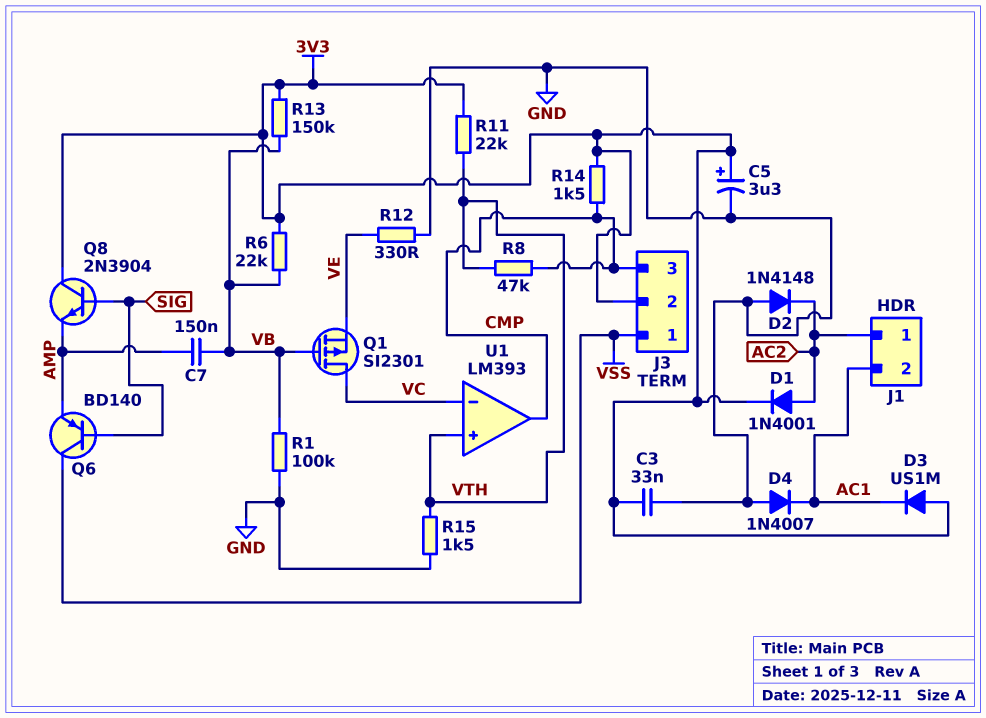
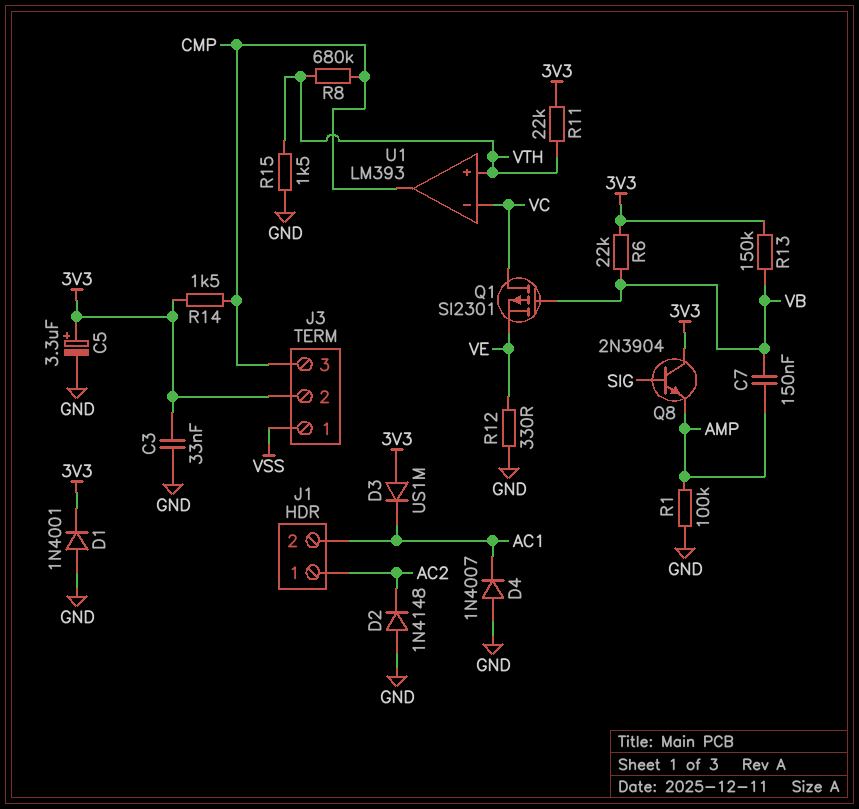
D1: diode 1N4001 (A AC2, K 3V3) -> diode 1N4001 (A GND, K 3V3)
Q6: PNP BD140 (B SIG, C VSS, E AMP) -> none
R1: 100k (GND, VB) -> 100k (AMP, GND)
R8: 47k (CMP, VTH) -> 680k (CMP, VTH)

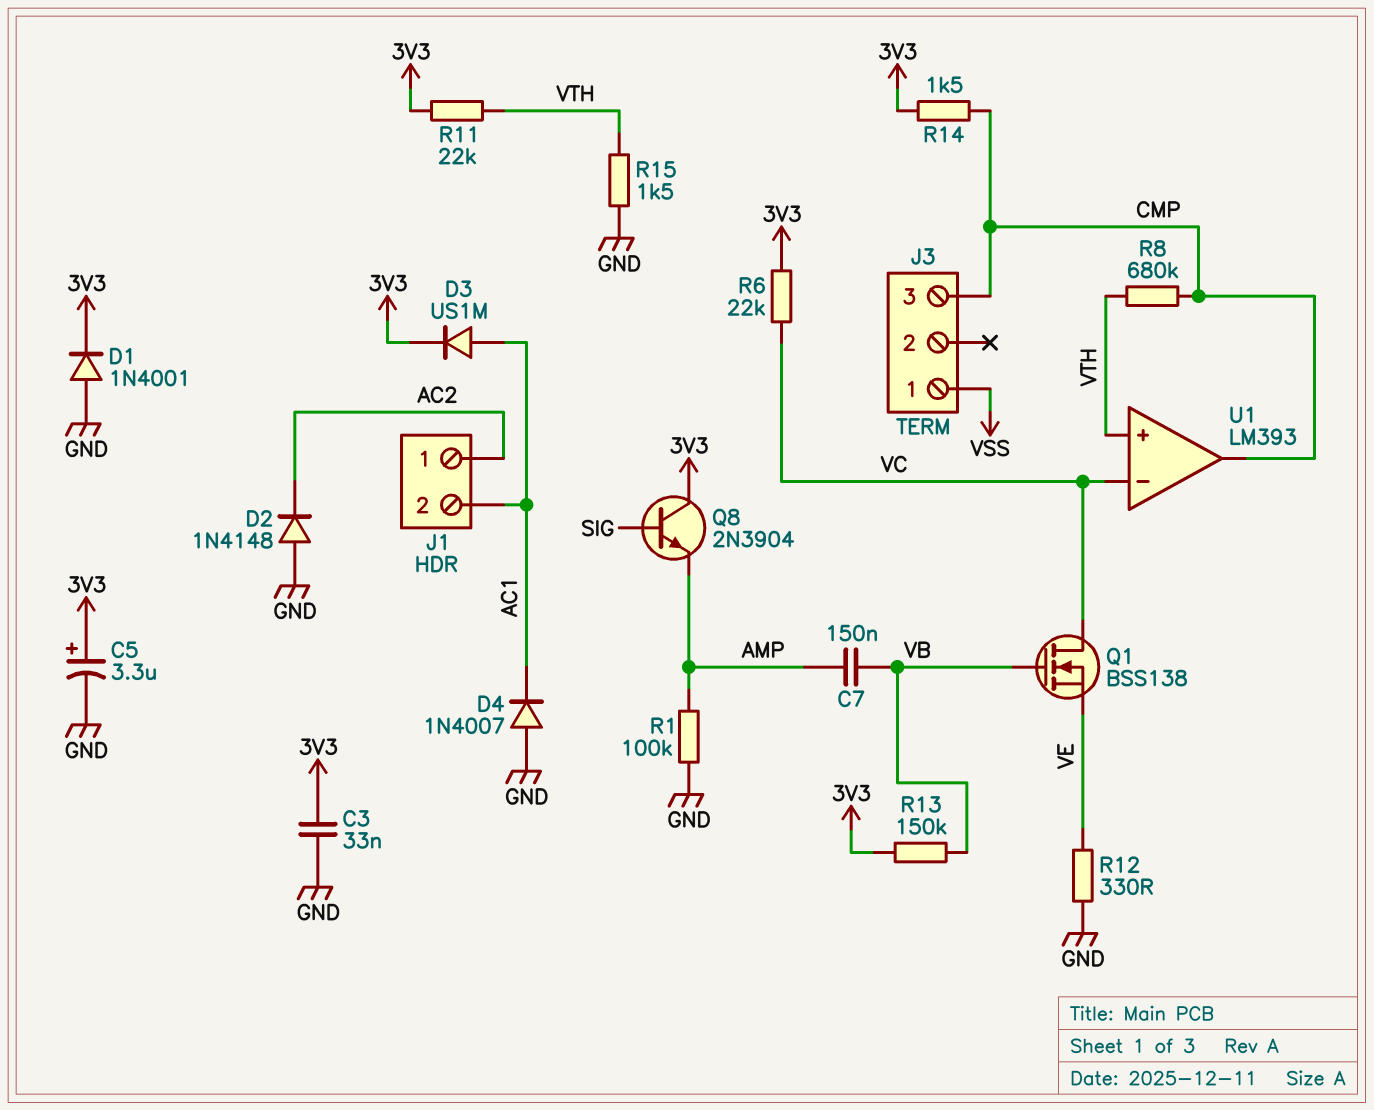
D3: diode US1M (A 3V3, K AC1) -> diode US1M (A AC1, K 3V3)
J3 pin 2: 3V3 -> none
Q1: PMOS SI2301 (G VB, D VC, S VE) -> NMOS BSS138 (G VB, D VC, S VE)
R6: 22k (3V3, VB) -> 22k (3V3, VC)

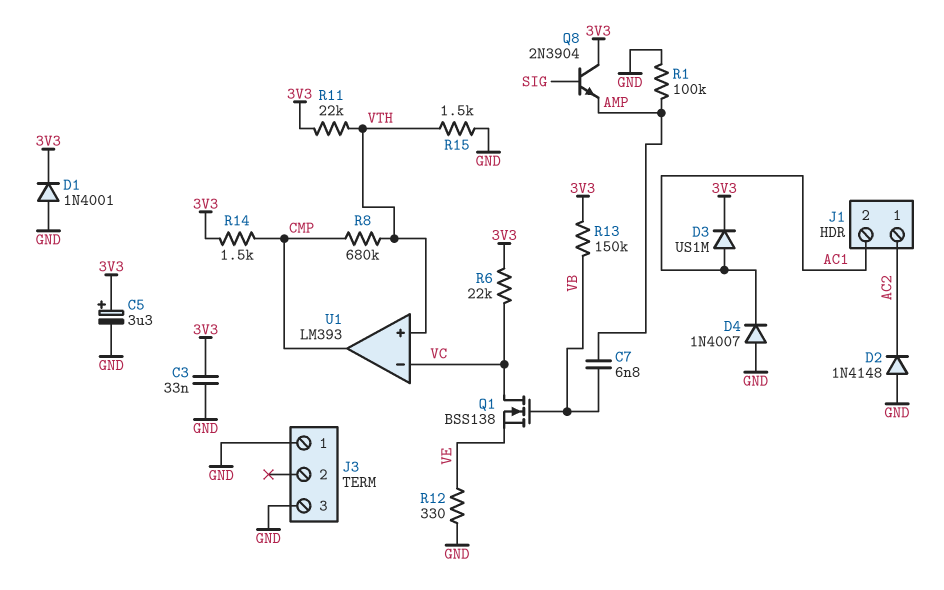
C7: 150nF (AMP, VB) -> 6.8nF (AMP, VB)
J3 pin 1: VSS -> GND
J3 pin 3: CMP -> GND

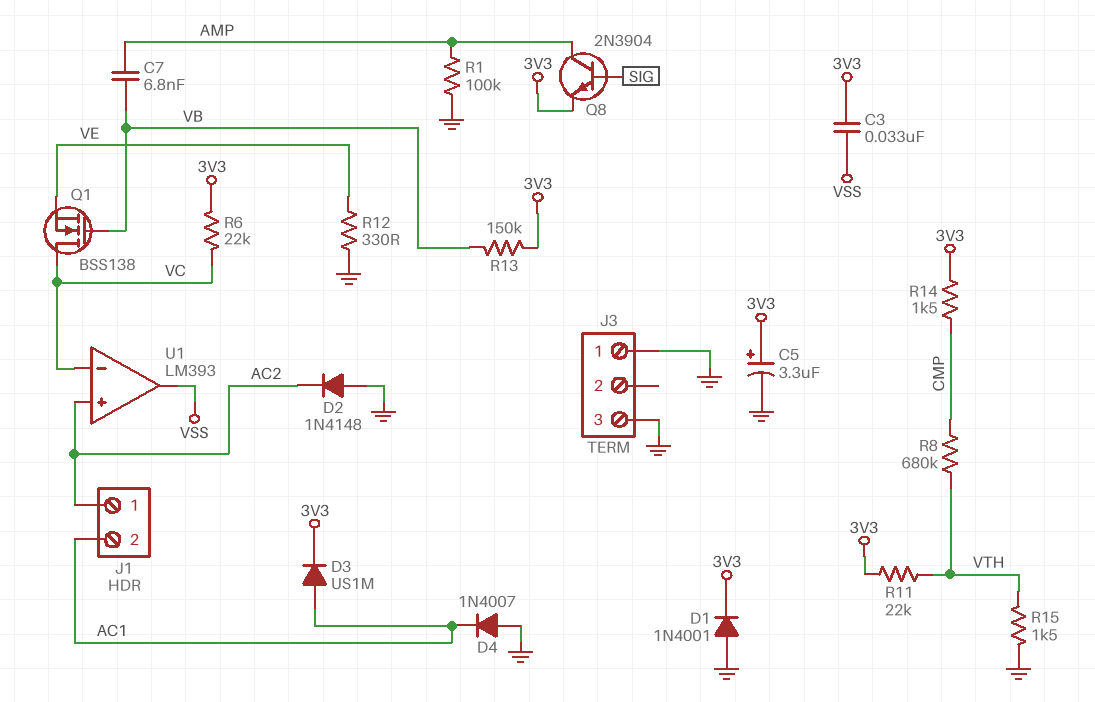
C3: 33nF (3V3, GND) -> 33nF (3V3, VSS)
Q8: NPN 2N3904 (B SIG, C 3V3, E AMP) -> NPN 2N3904 (B SIG, C AMP, E 3V3)
U1 pin in+: VTH -> AC2
U1 pin out: CMP -> VSS

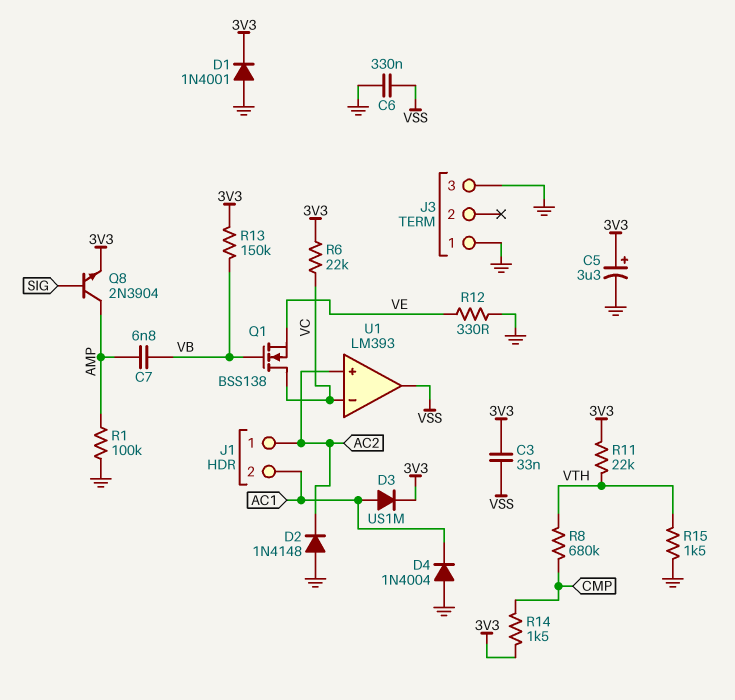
C6: none -> 330nF (GND, VSS)
D4: diode 1N4007 (A GND, K AC1) -> diode 1N4004 (A GND, K AC1)

